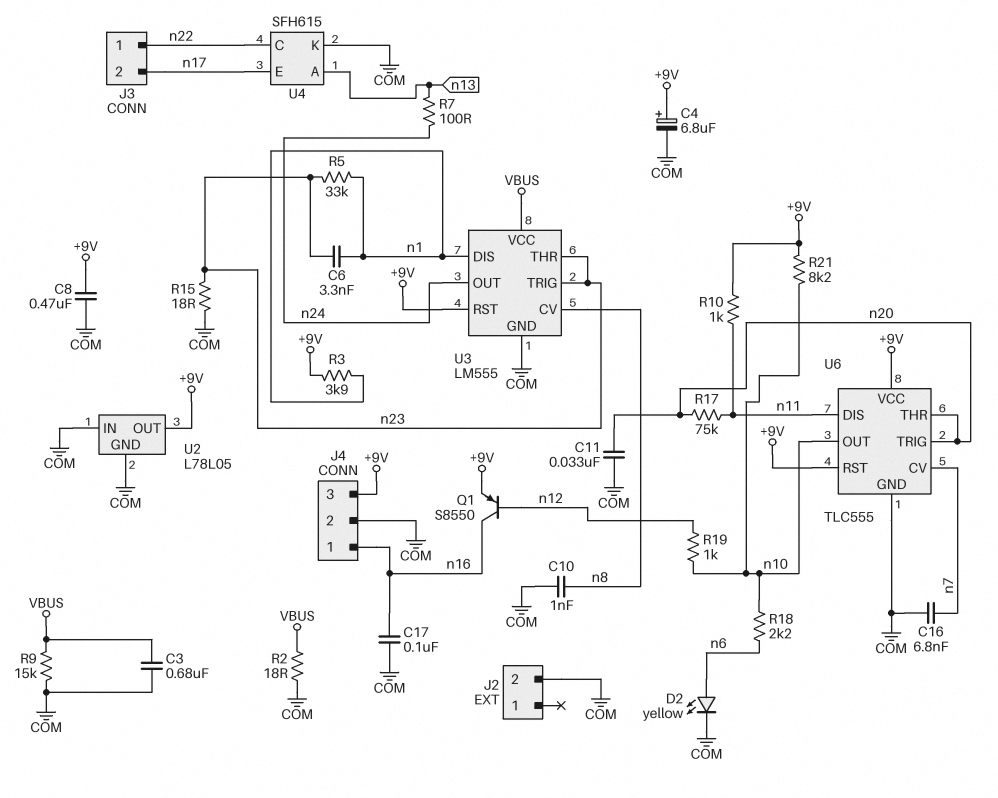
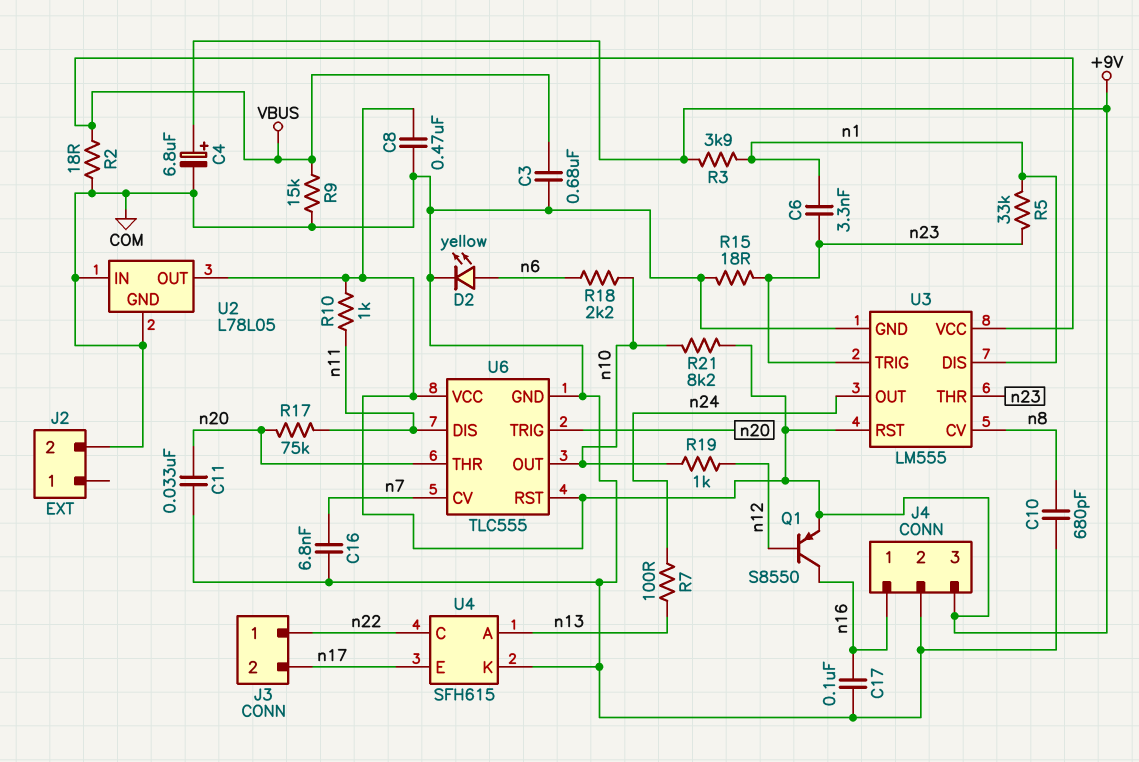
C10: 1nF (COM, n8) -> 680pF (COM, n8)

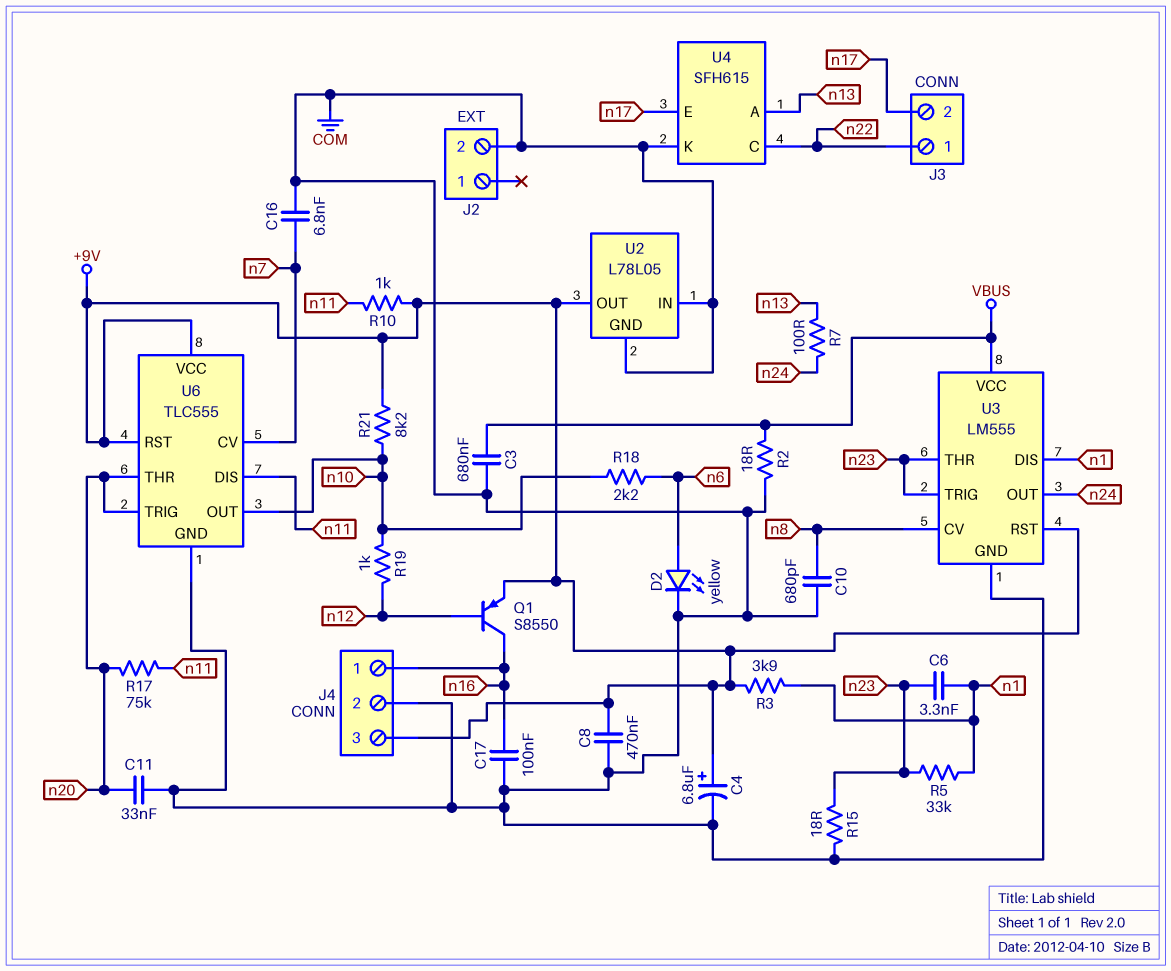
R9: 15k (COM, VBUS) -> none

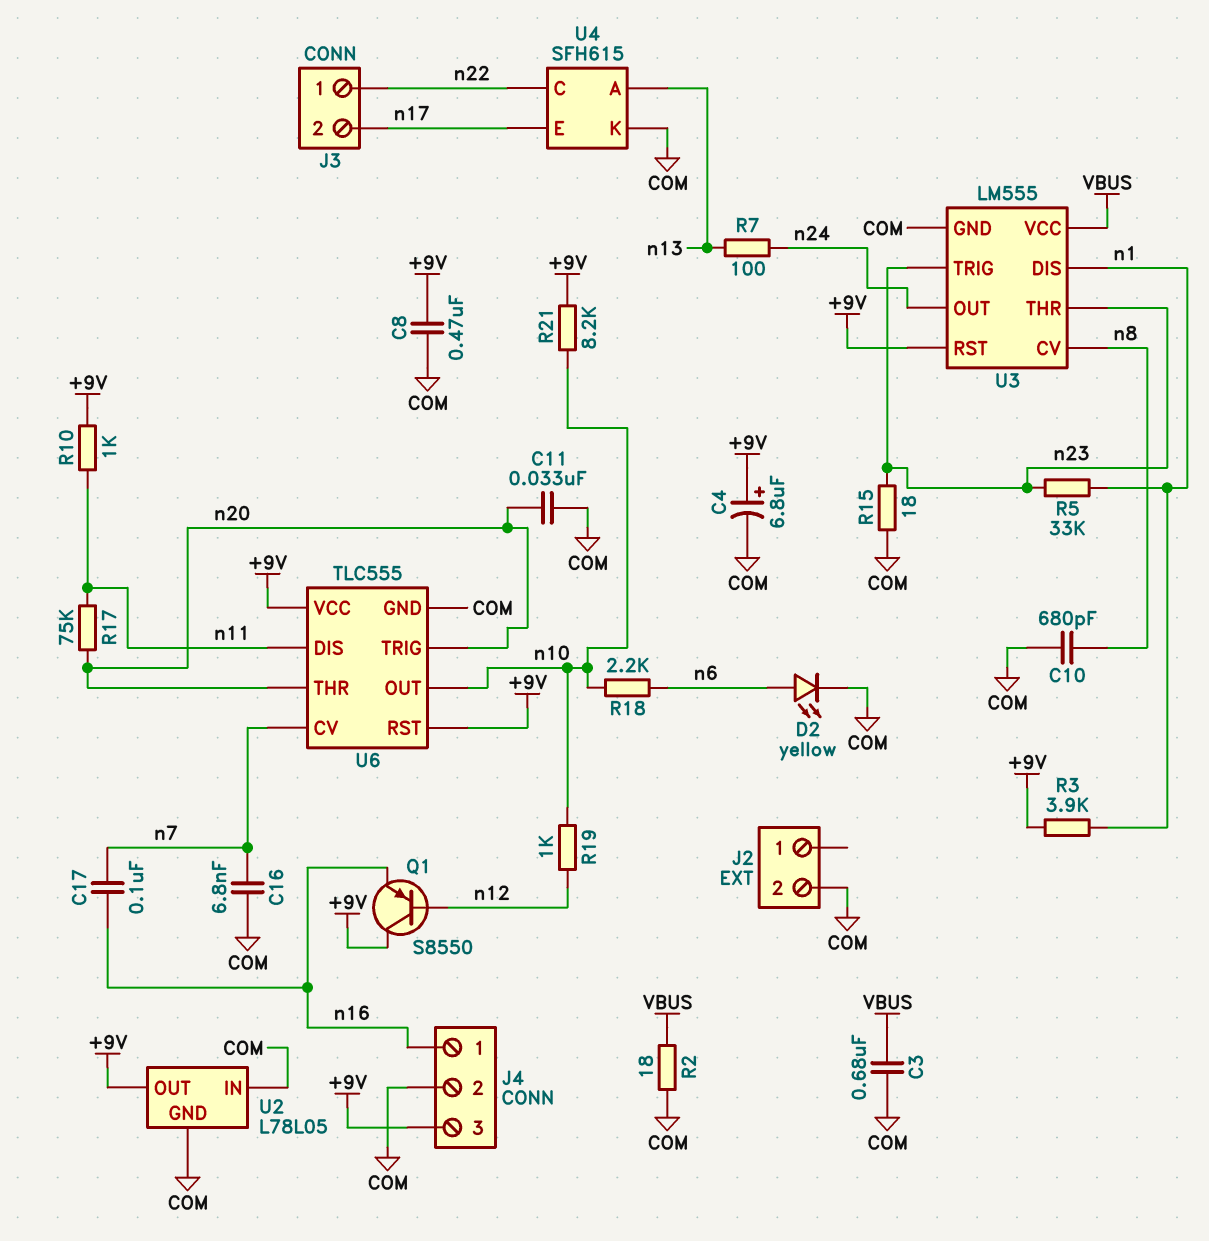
C6: 3.3nF (n1, n23) -> none
C17: 100nF (COM, n16) -> 100nF (n7, n16)
Q1: PNP S8550 (B n12, C n16, E +9V) -> PNP S8550 (B n12, C +9V, E n16)

